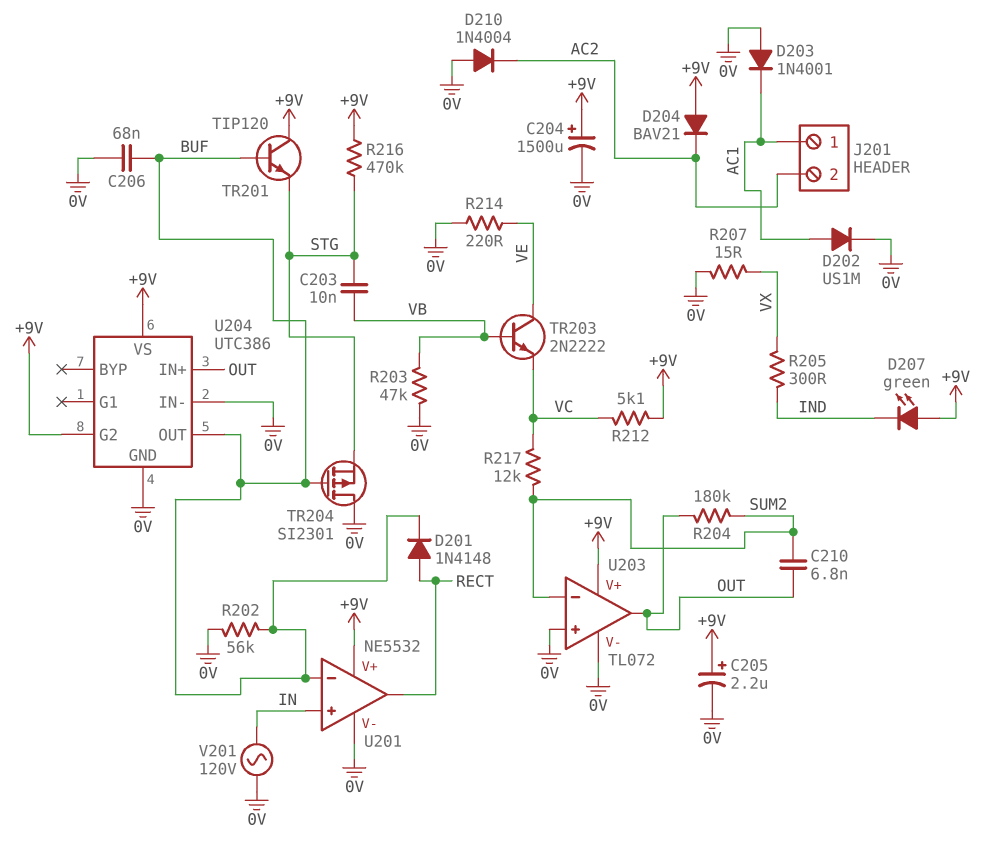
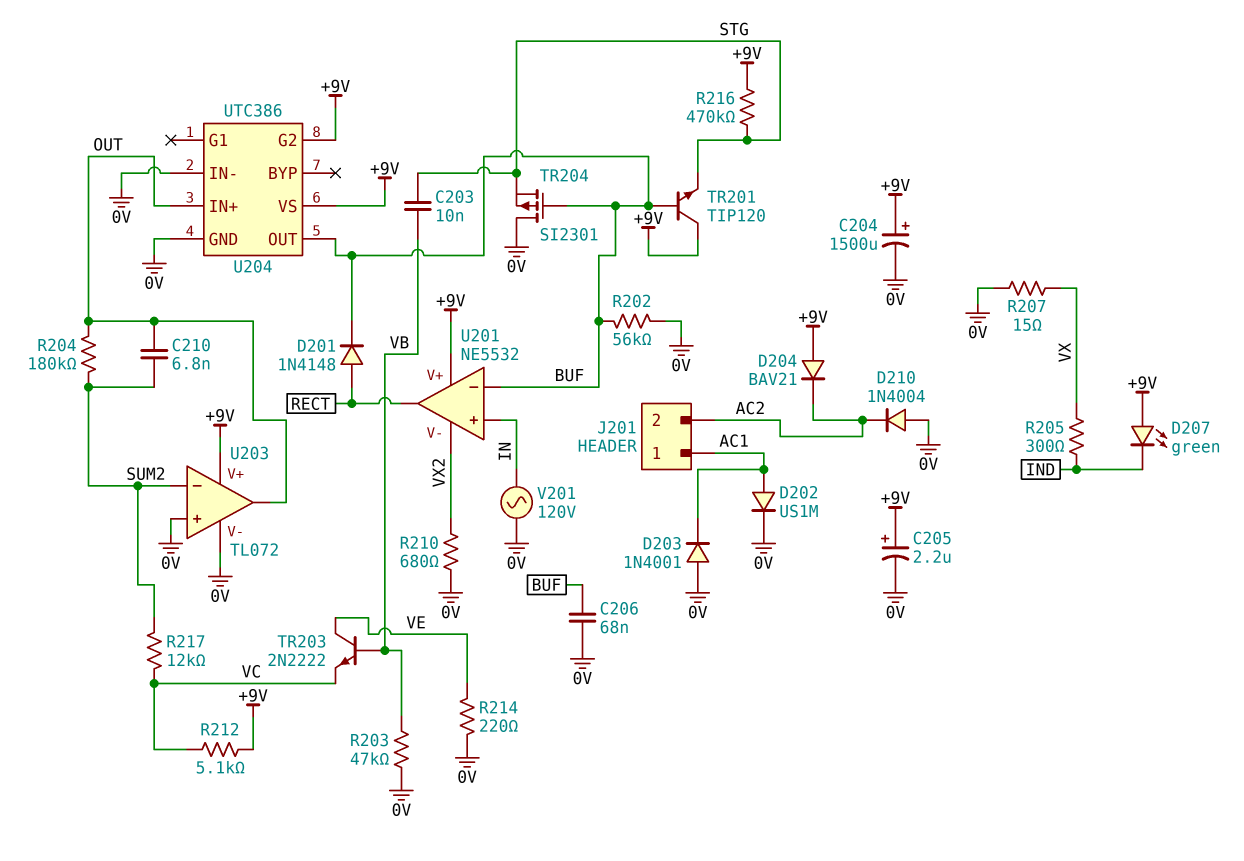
R210: none -> 680 (0V, VX2)
U201 pin V-: 0V -> VX2

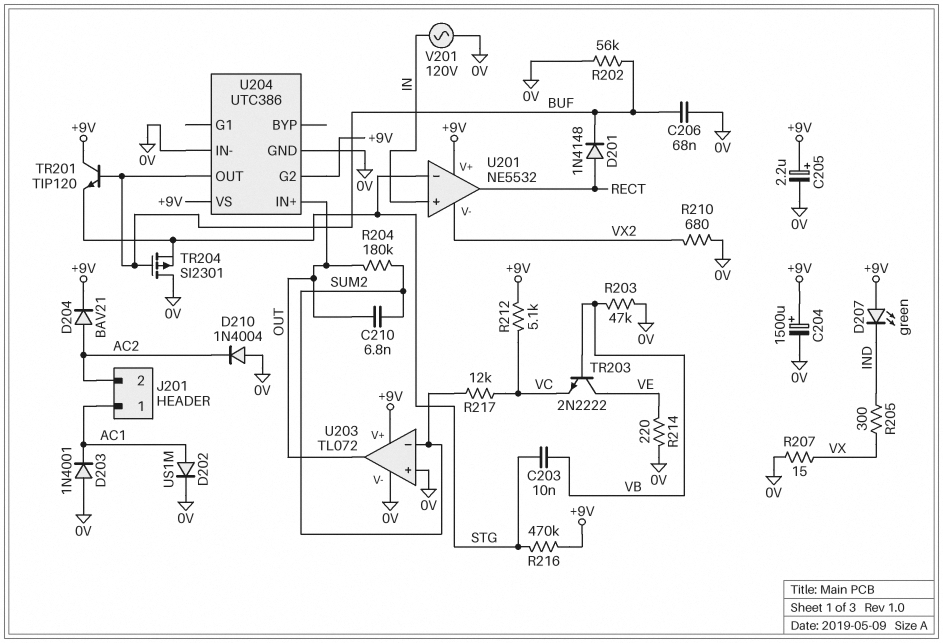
D204: diode BAV21 (A +9V, K AC2) -> diode BAV21 (A AC2, K +9V)
U201 pin in-: BUF -> STG

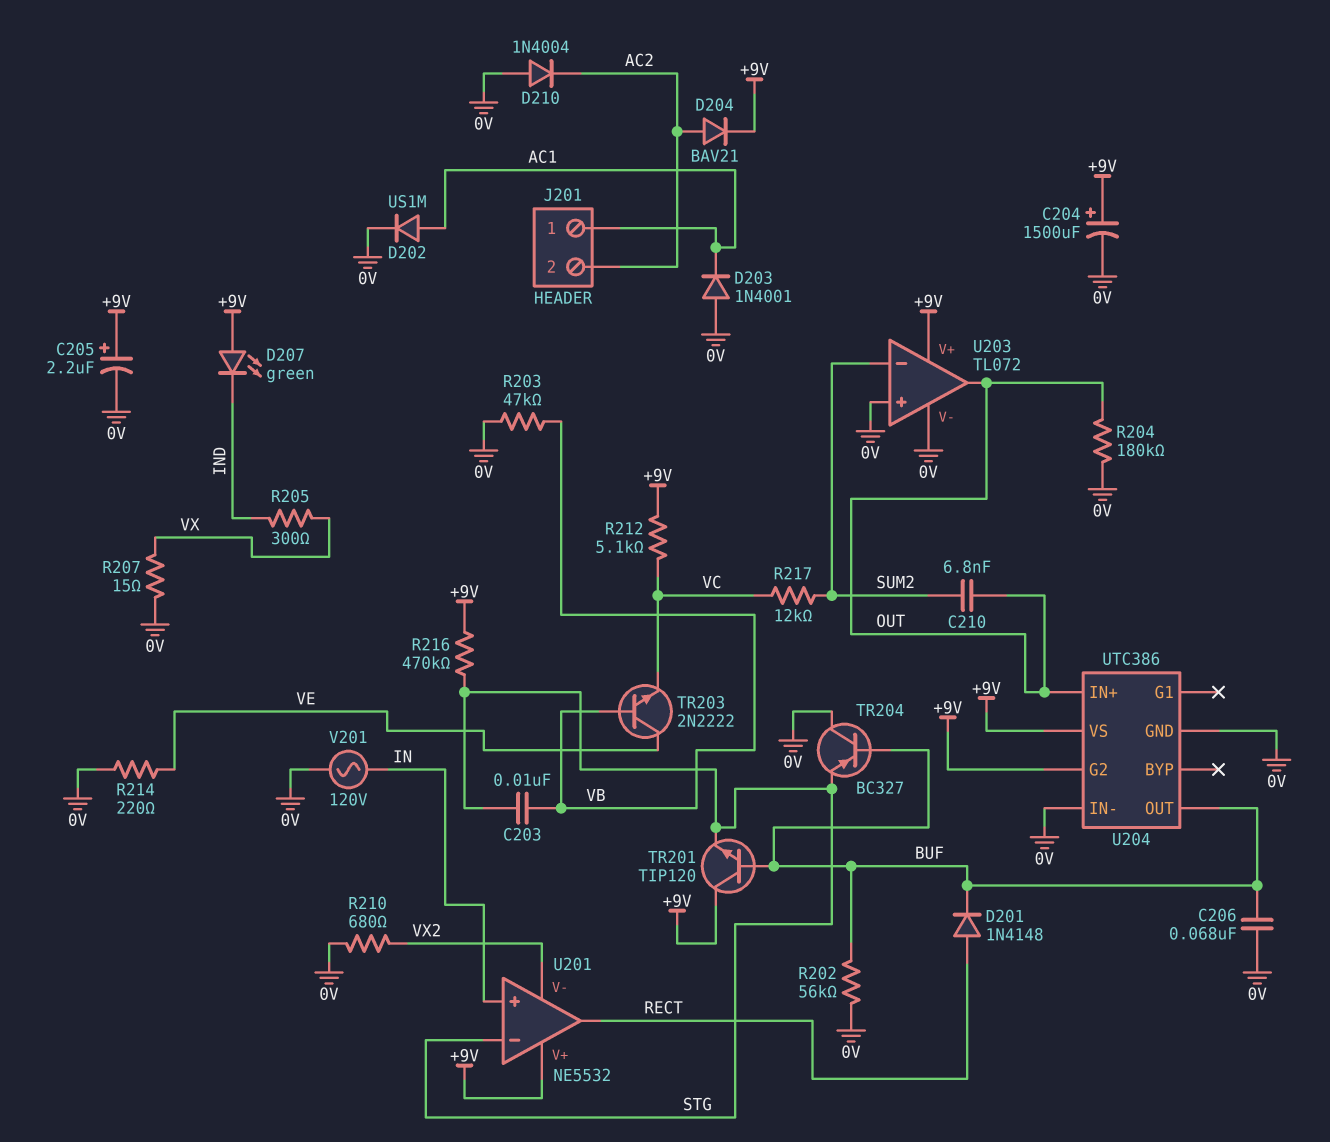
R204: 180k (OUT, SUM2) -> 180k (0V, OUT)
TR204: PMOS SI2301 (G BUF, D 0V, S STG) -> PNP BC327 (B BUF, C 0V, E STG)

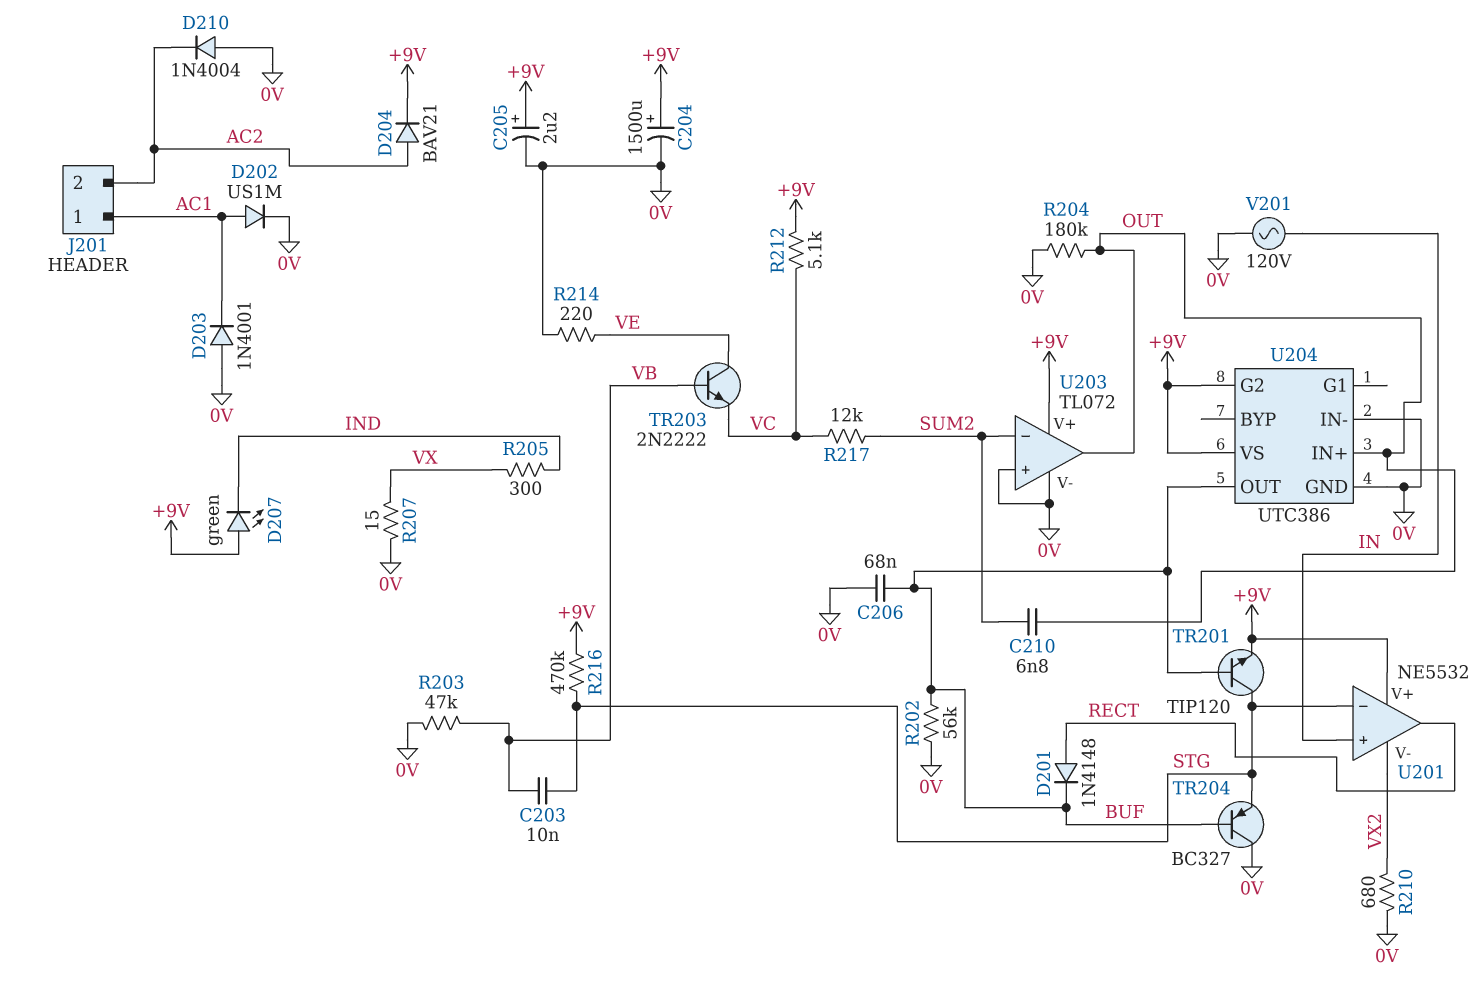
TR201: NPN TIP120 (B BUF, C +9V, E STG) -> NPN TIP120 (B BUF, C STG, E +9V)

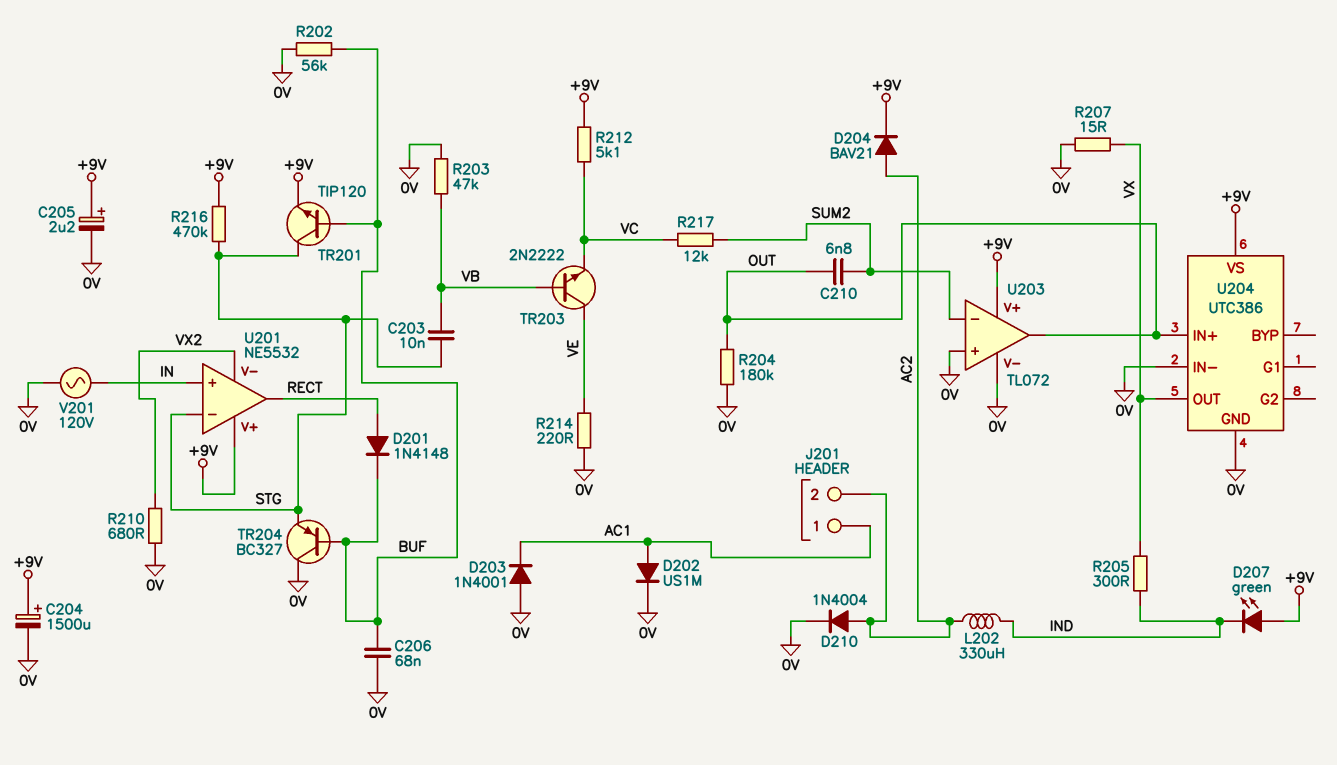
D210: diode 1N4004 (A 0V, K AC2) -> diode 1N4004 (A AC2, K 0V)
L202: none -> 330uH (AC2, IND)
U204 pin G2: +9V -> none
U204 pin OUT: BUF -> VX

